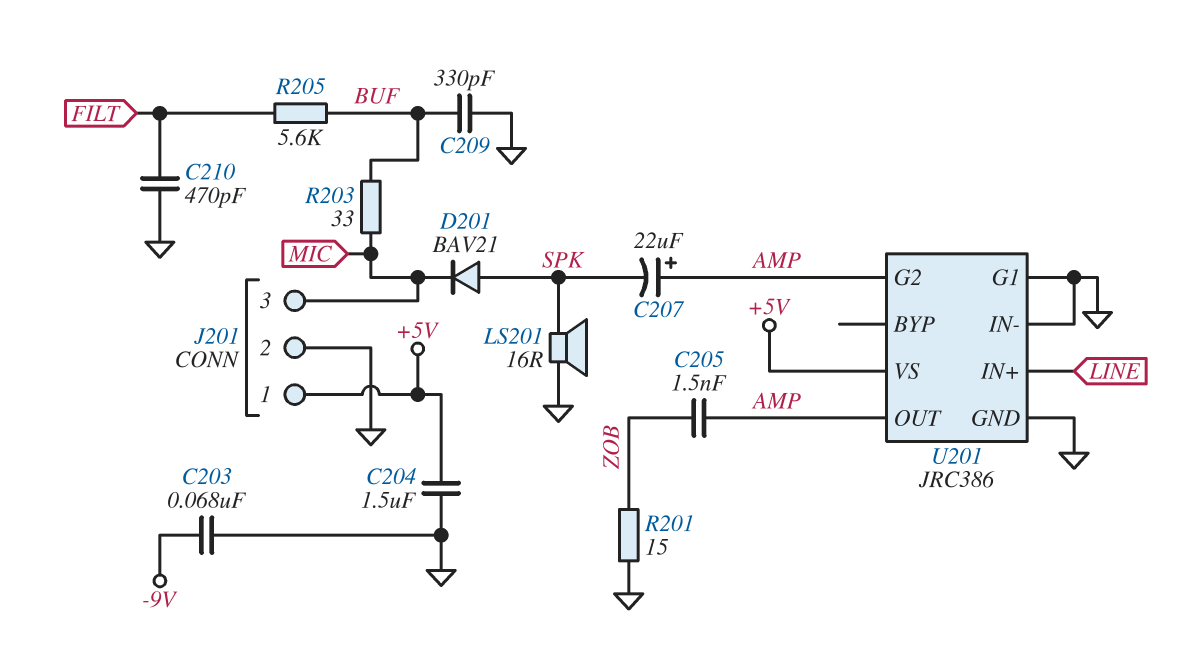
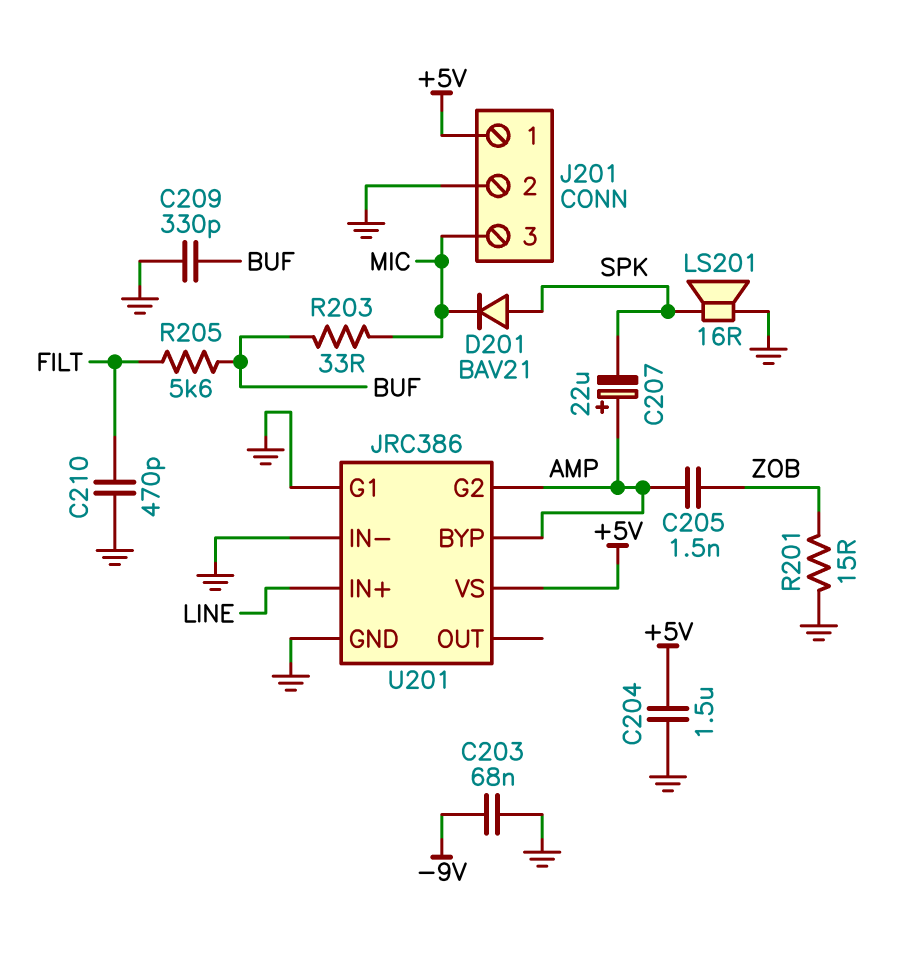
U201 pin BYP: none -> AMP
U201 pin OUT: AMP -> none

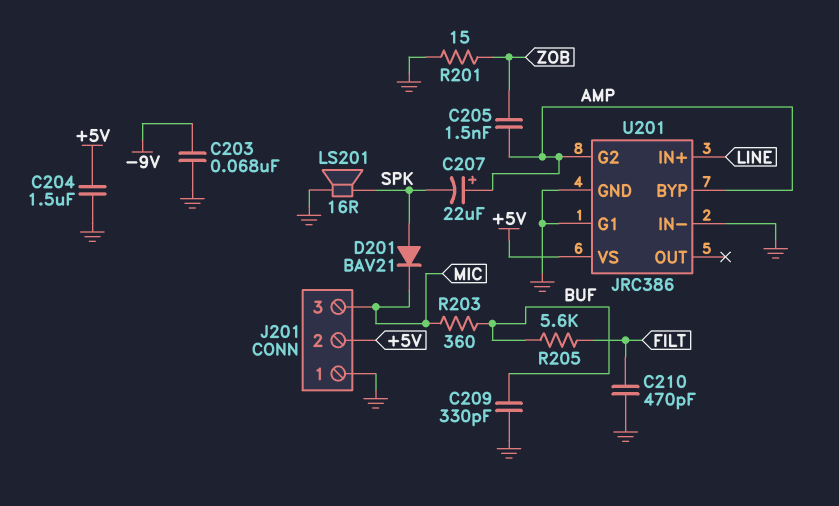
J201 pin 1: +5V -> GND
J201 pin 2: GND -> +5V
R203: 33 (BUF, MIC) -> 360 (BUF, MIC)

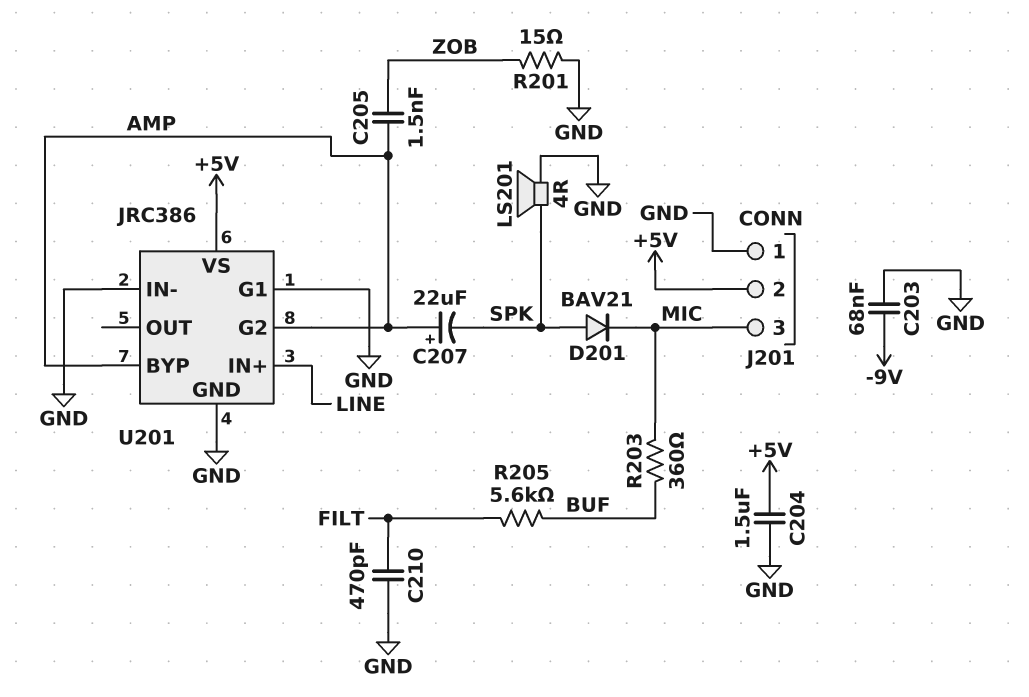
C209: 330pF (BUF, GND) -> none
LS201: speaker 16R (GND, SPK) -> speaker 4R (GND, SPK)

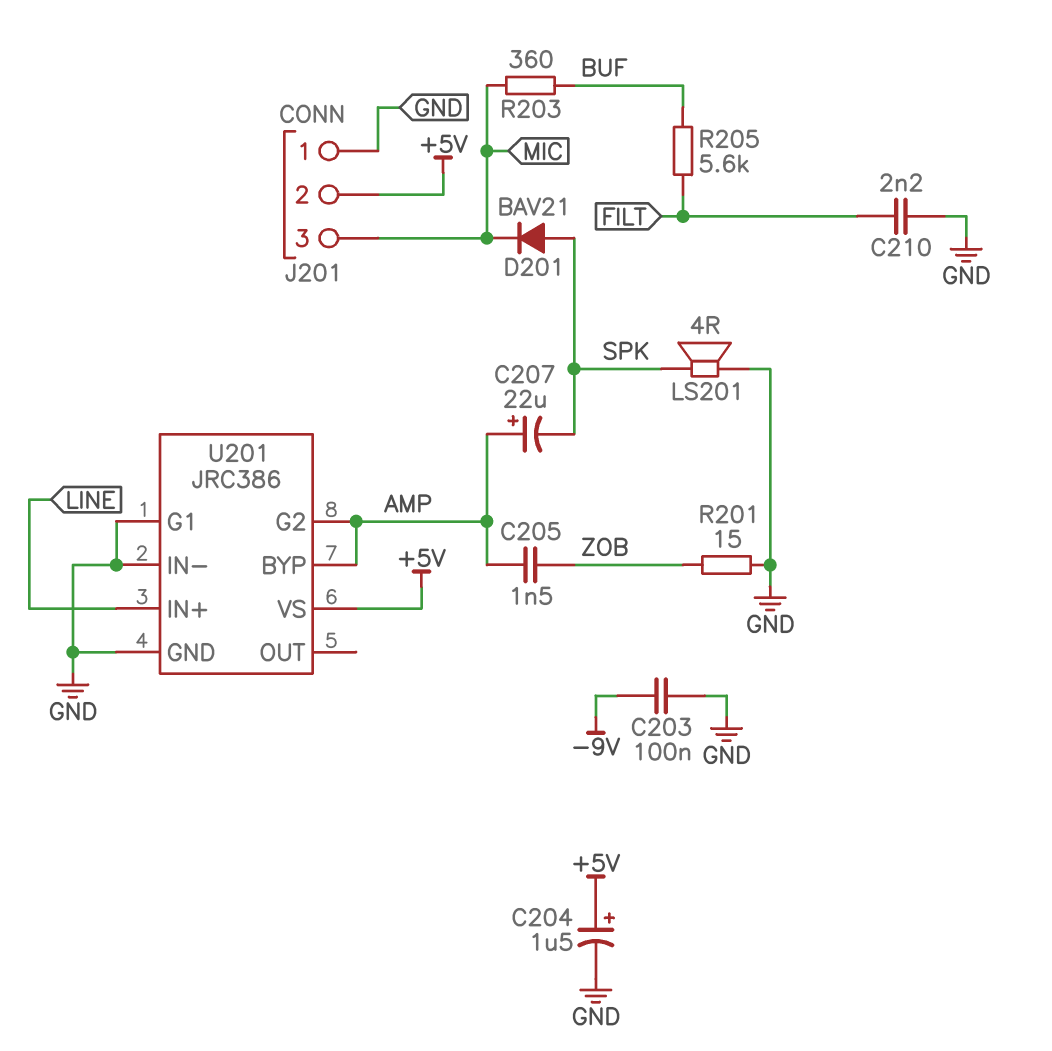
C203: 68nF (-9V, GND) -> 100nF (-9V, GND)
C204: 1.5uF (+5V, GND) -> 1.5uF (plus +5V, minus GND)
C210: 470pF (FILT, GND) -> 2.2nF (FILT, GND)

